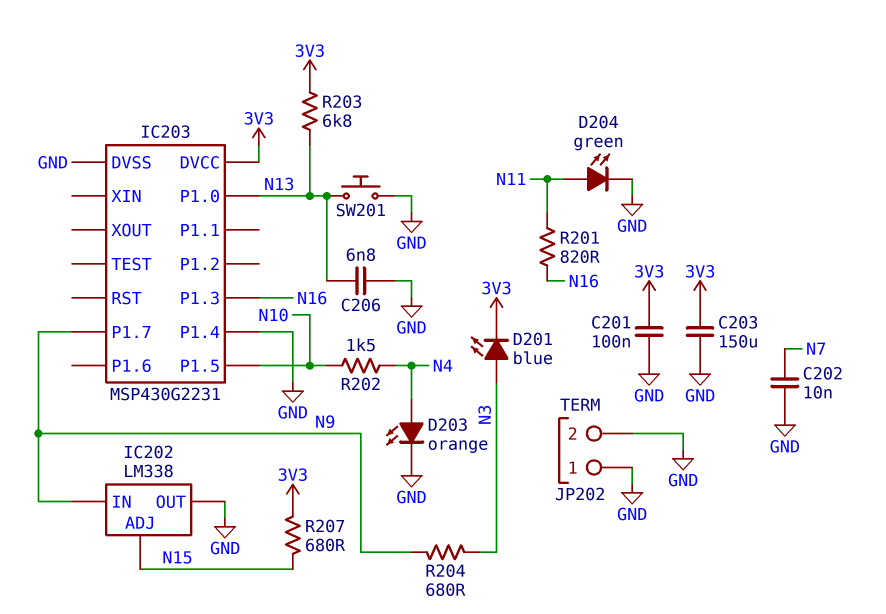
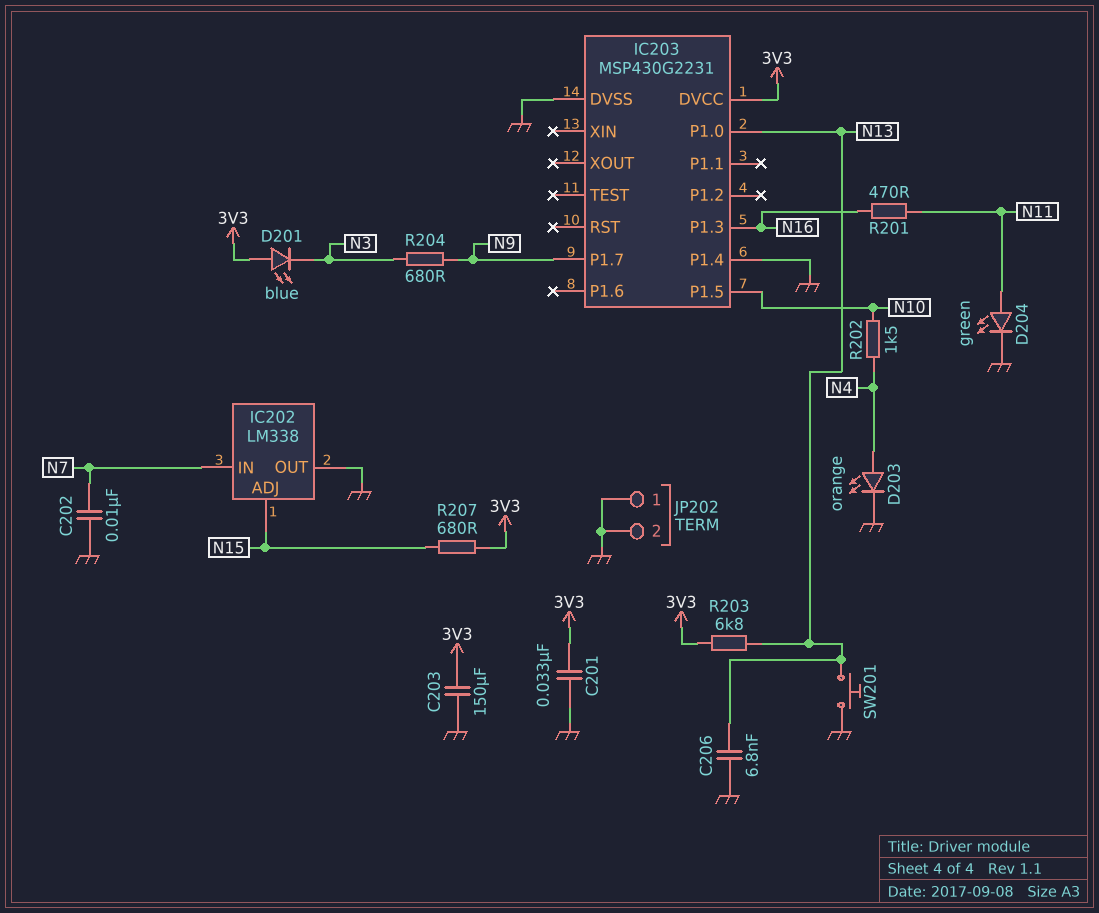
C201: 100nF (3V3, GND) -> 33nF (3V3, GND)
D201: LED blue (A N3, K 3V3) -> LED blue (A 3V3, K N3)
IC202 pin IN: N9 -> N7
R201: 820 (N11, N16) -> 470 (N11, N16)

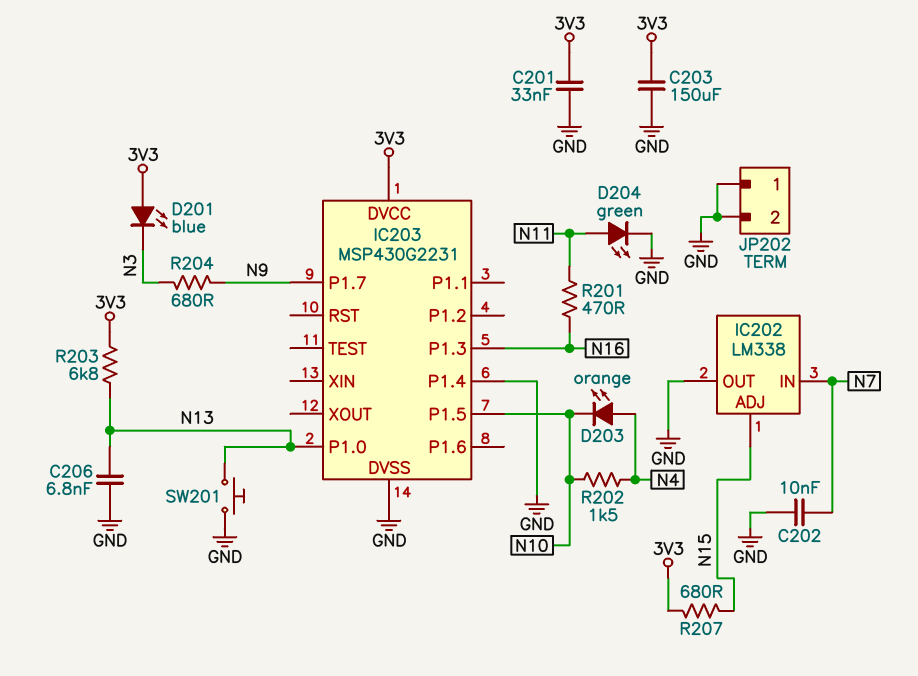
D203: LED orange (A N4, K GND) -> LED orange (A N4, K N10)

